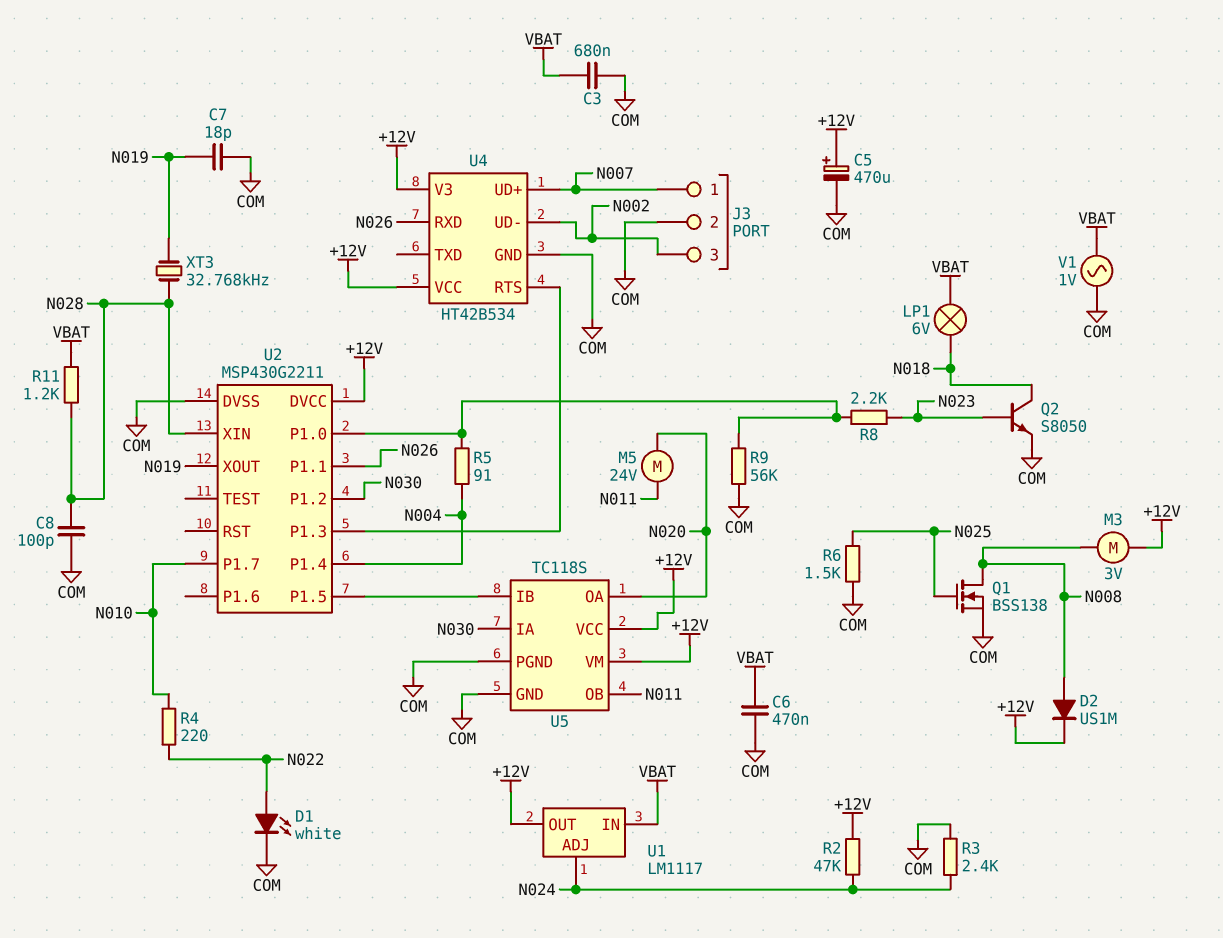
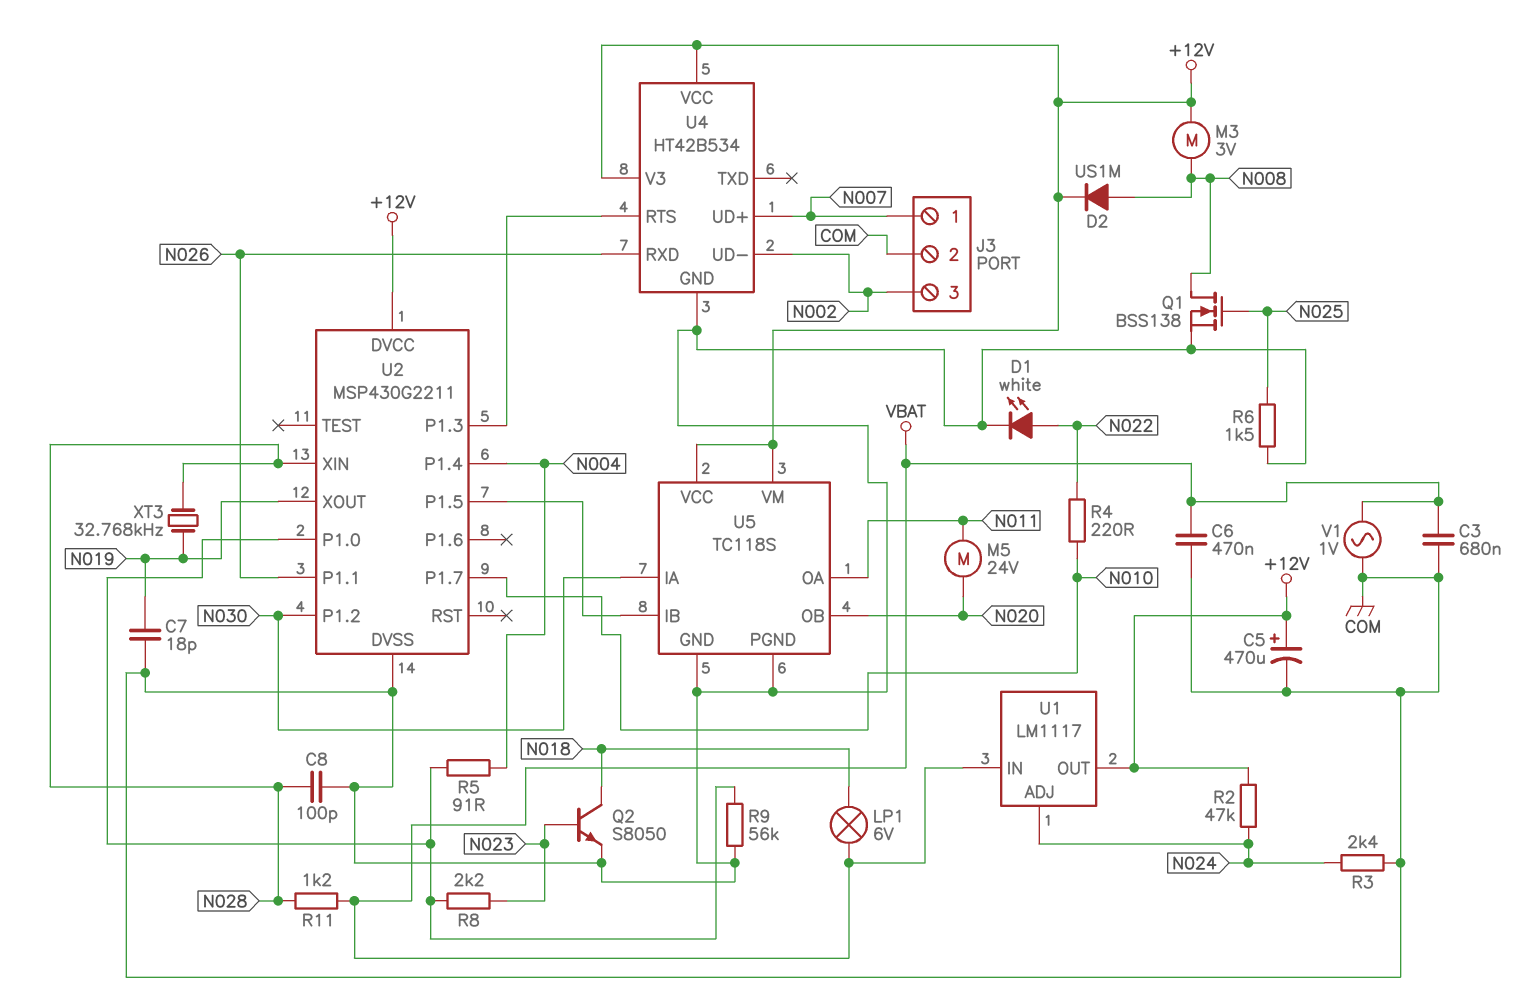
U5 pin OA: N020 -> N011
U5 pin OB: N011 -> N020

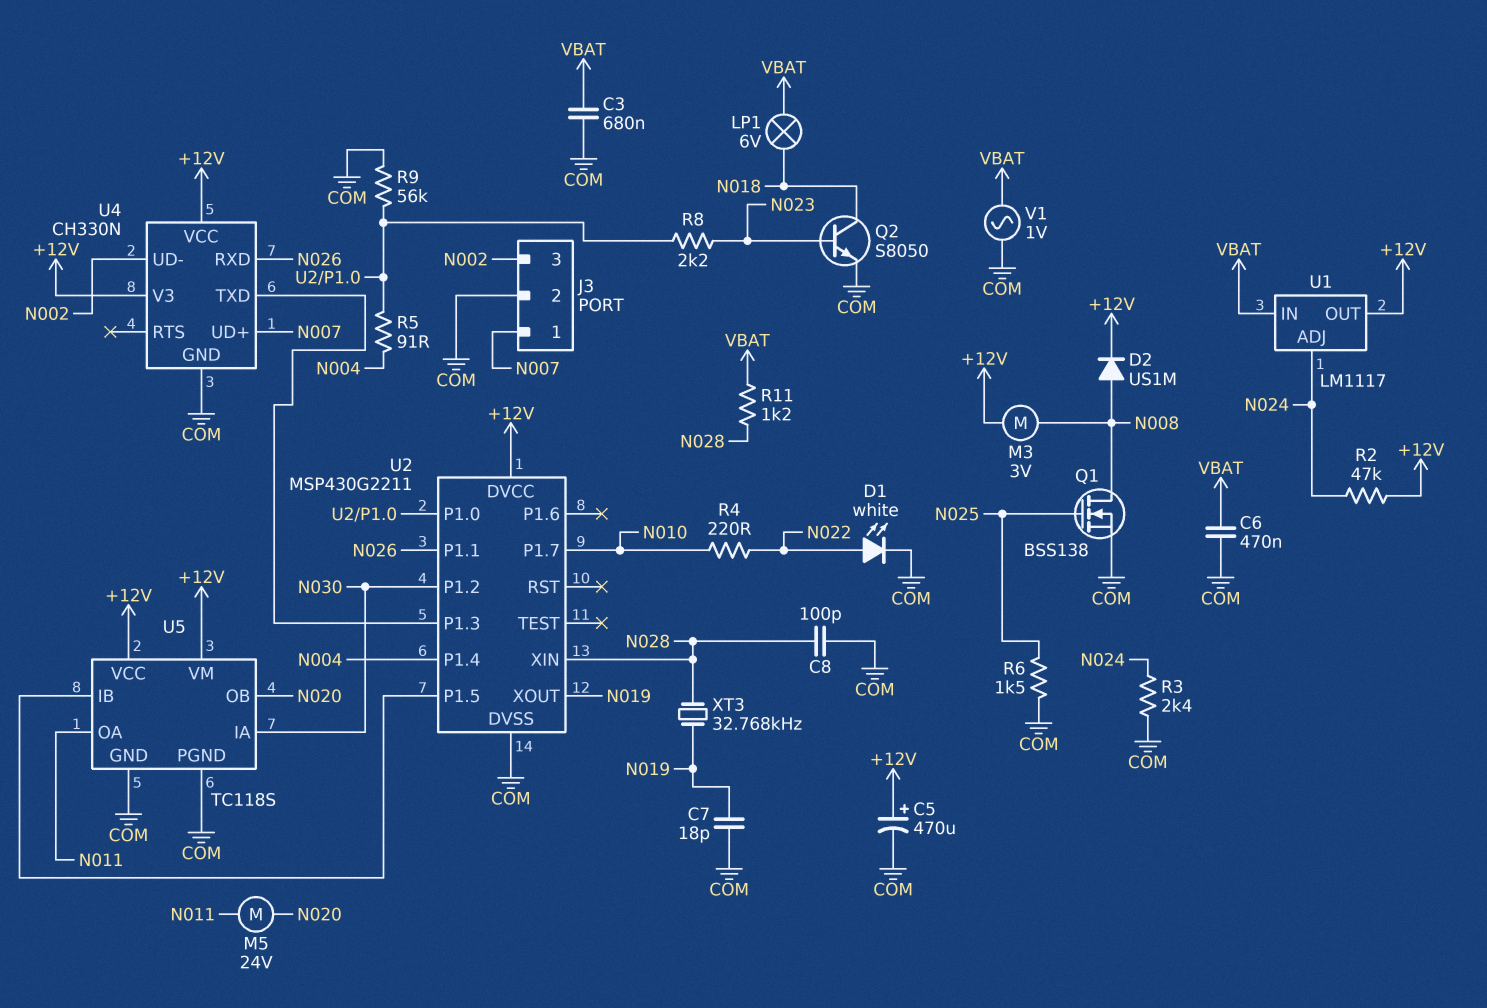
U4: HT42B534 -> CH330N
U4 pin RTS: U2/P1.3 -> none
U4 pin TXD: none -> U2/P1.3

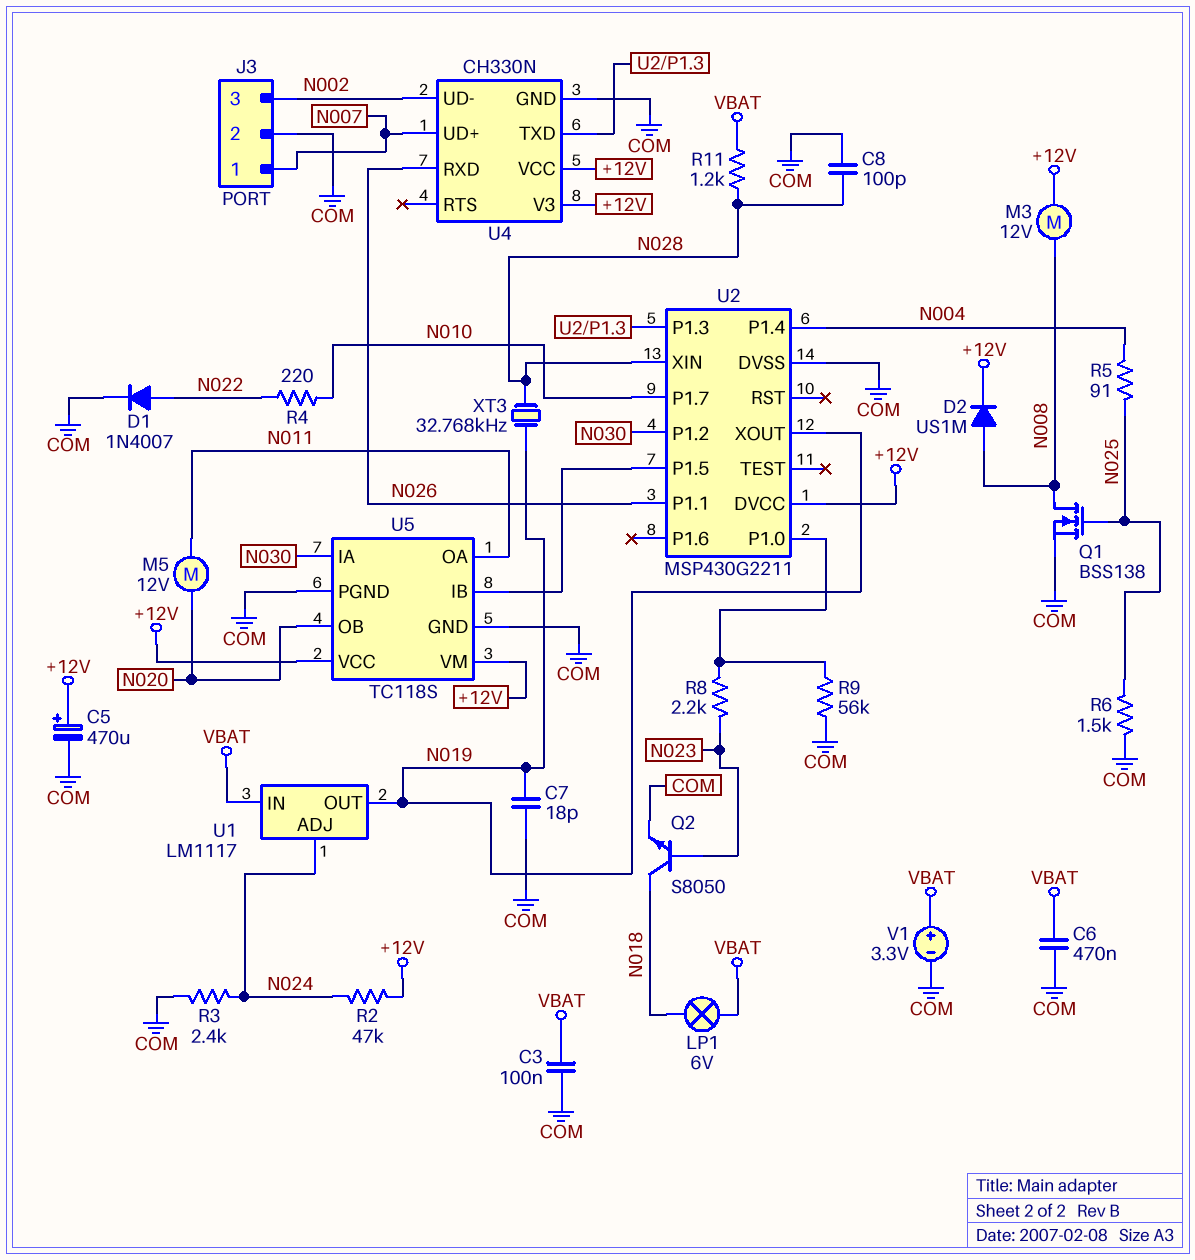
C3: 680nF (COM, VBAT) -> 100nF (COM, VBAT)
D1: LED white (A N022, K COM) -> diode 1N4007 (A N022, K COM)
M3: motor 3V (+12V, N008) -> motor 12V (+12V, N008)
M5: motor 24V (N011, N020) -> motor 12V (N011, N020)
R5: 91 (N004, U2/P1.0) -> 91 (N004, N025)
U1 pin OUT: +12V -> N019
V1: AC 1V (COM, VBAT) -> 3.3V (plus VBAT, minus COM)

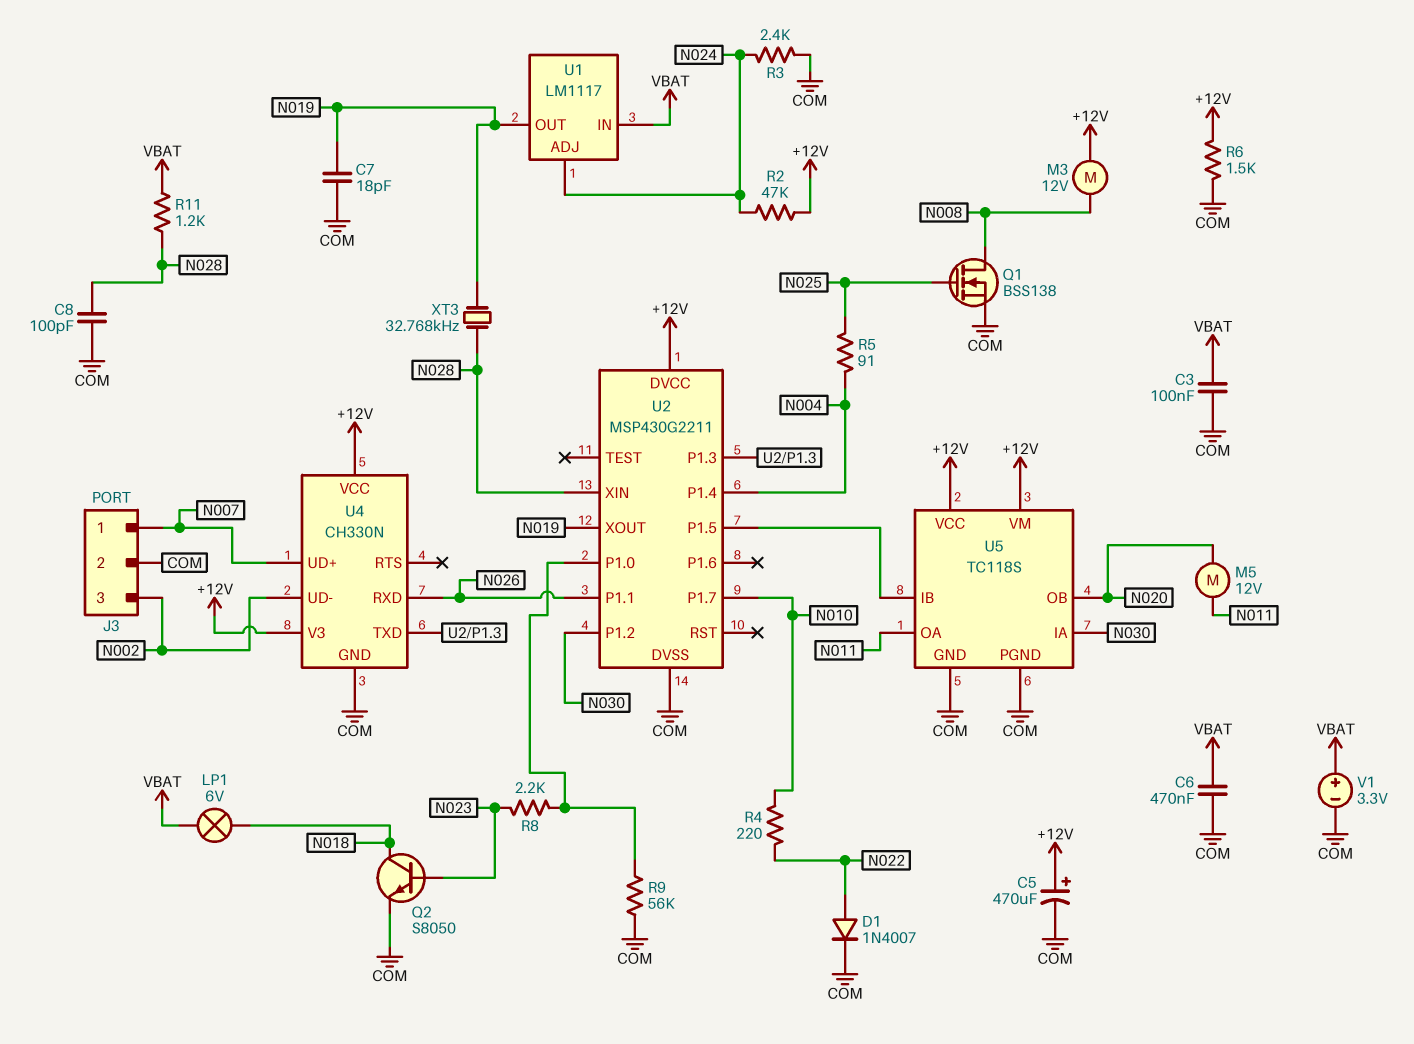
D2: diode US1M (A N008, K +12V) -> none
R6: 1.5k (COM, N025) -> 1.5k (+12V, COM)

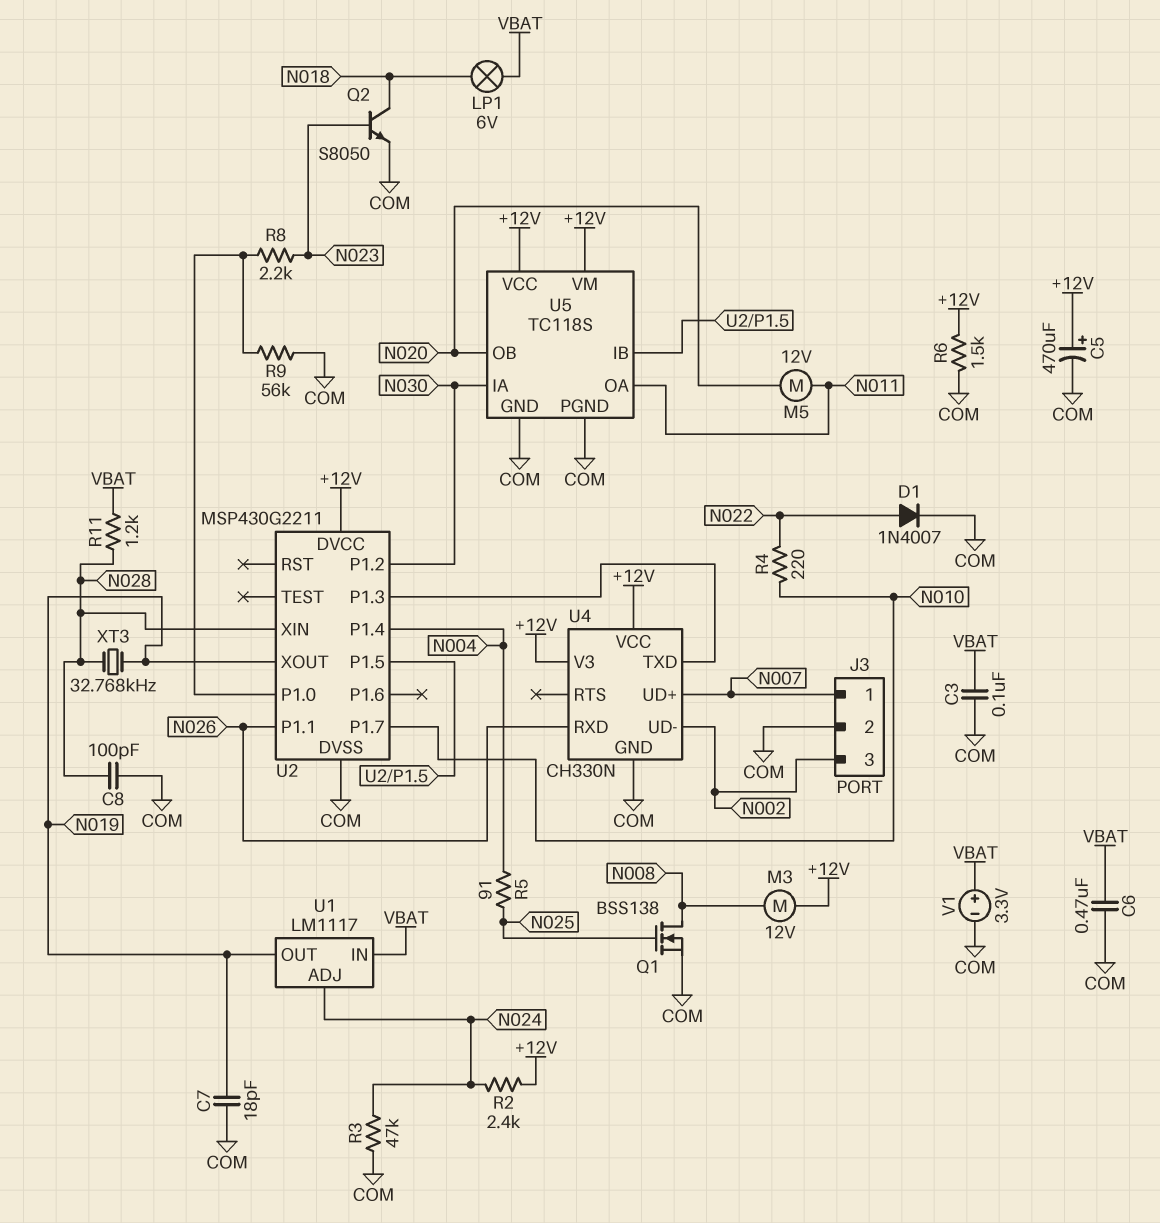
R2: 47k (+12V, N024) -> 2.4k (+12V, N024)
R3: 2.4k (COM, N024) -> 47k (COM, N024)

